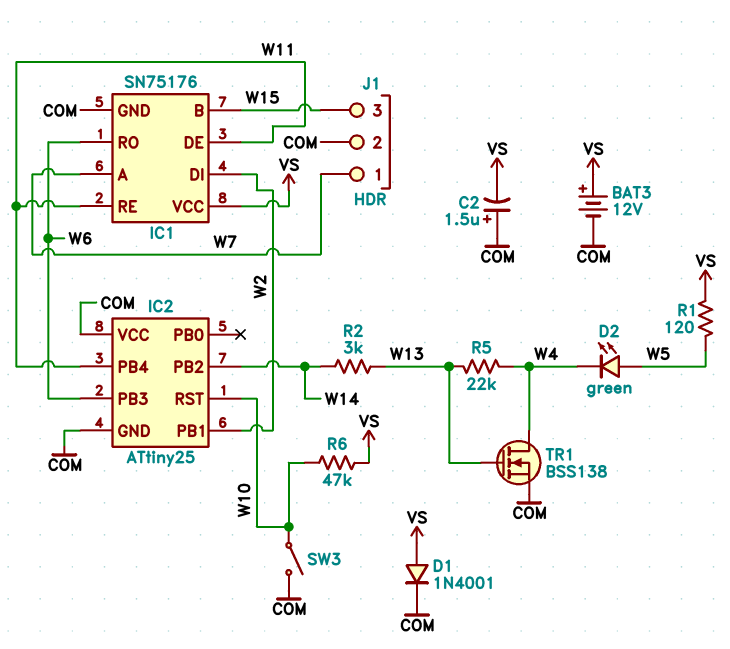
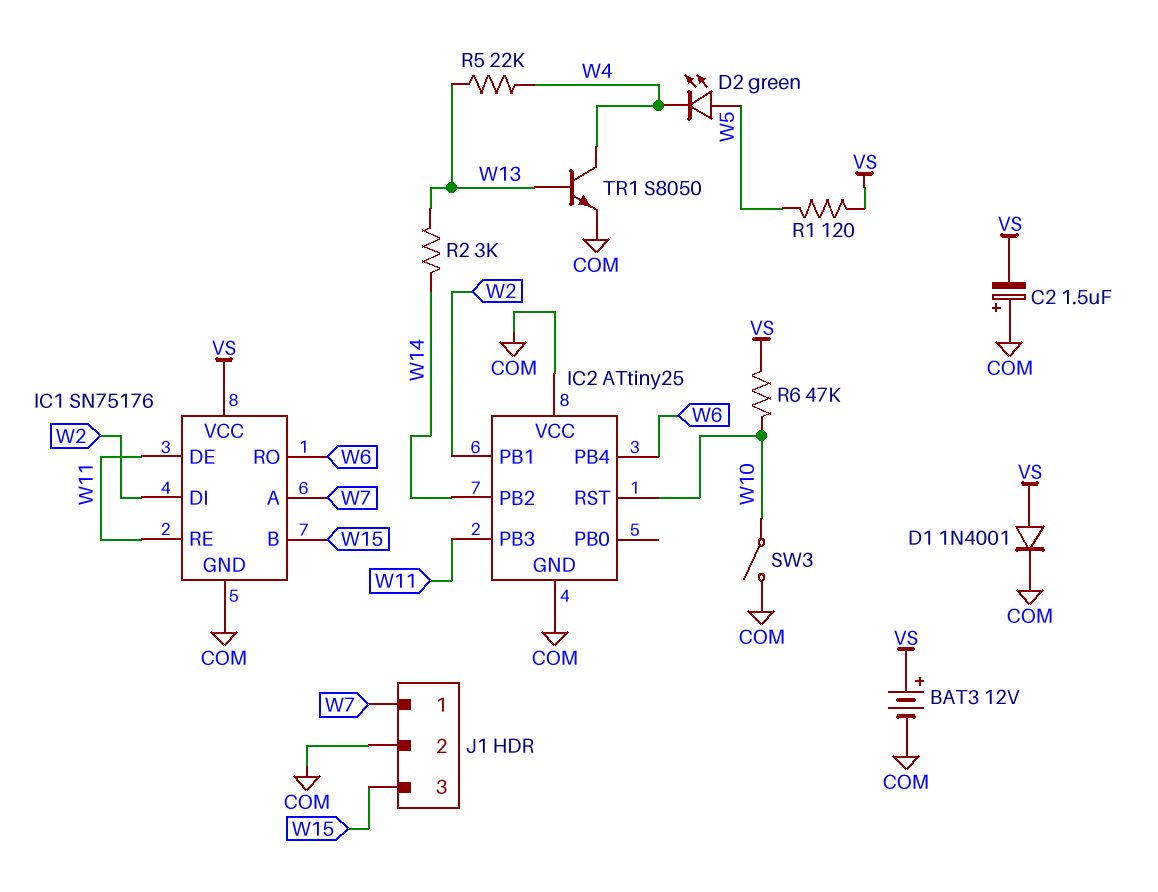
IC2 pin PB3: W6 -> W11
IC2 pin PB4: W11 -> W6
TR1: NMOS BSS138 (G W13, D W4, S COM) -> NPN S8050 (B W13, C W4, E COM)

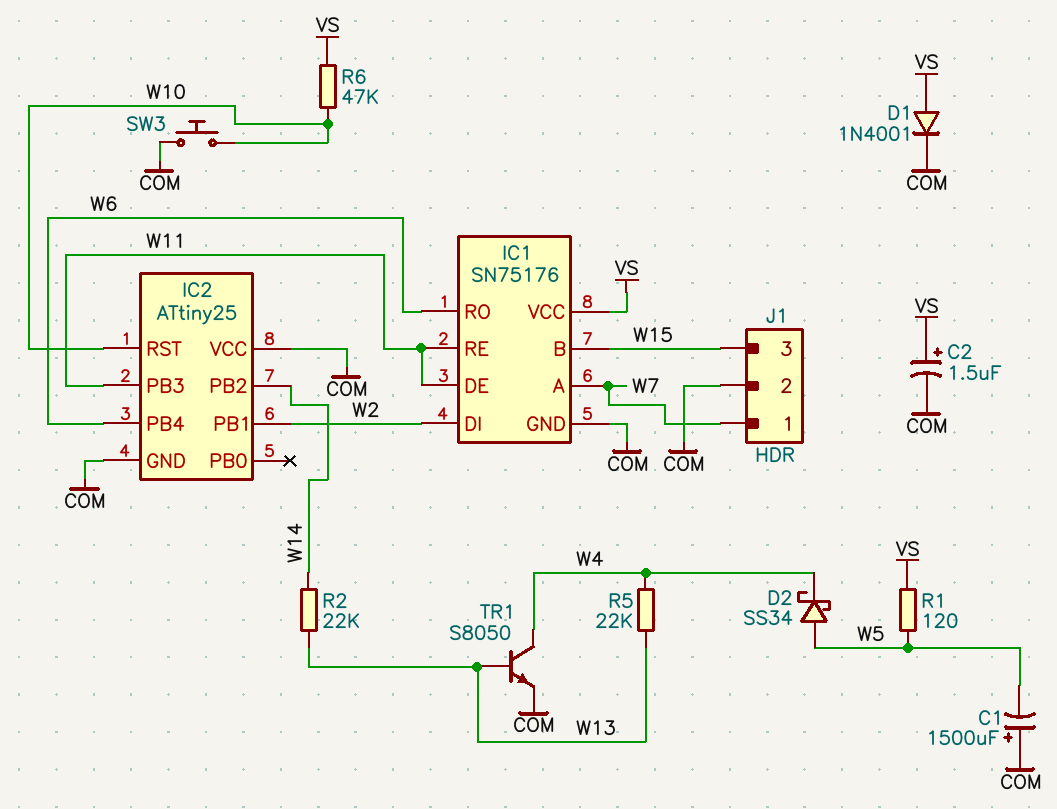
BAT3: 12V (plus VS, minus COM) -> none
C1: none -> 1500uF (plus COM, minus W5)
C2: 1.5uF (plus COM, minus VS) -> 1.5uF (plus VS, minus COM)
D2: LED green (A W5, K W4) -> schottky SS34 (A W5, K W4)
R2: 3k (W13, W14) -> 22k (W13, W14)
SW3: switch (COM, W10) -> button (COM, W10)

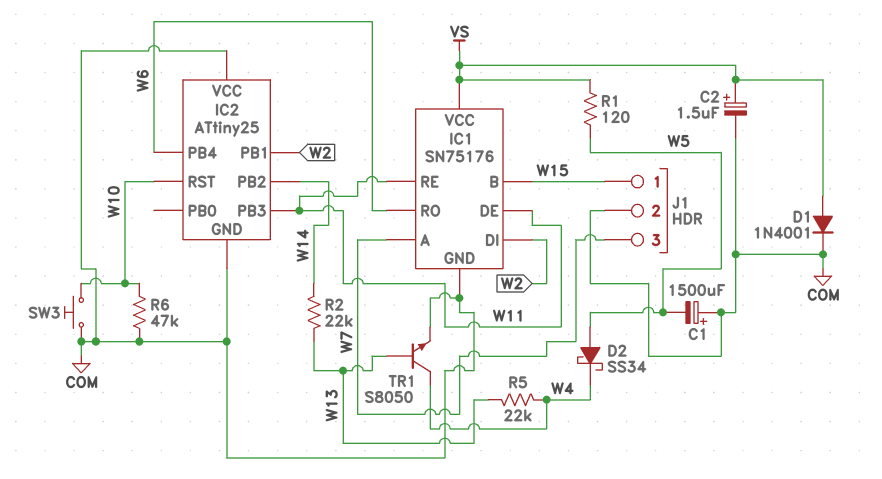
J1 pin 1: W7 -> W15
J1 pin 3: W15 -> W7
R6: 47k (VS, W10) -> 47k (COM, W10)

